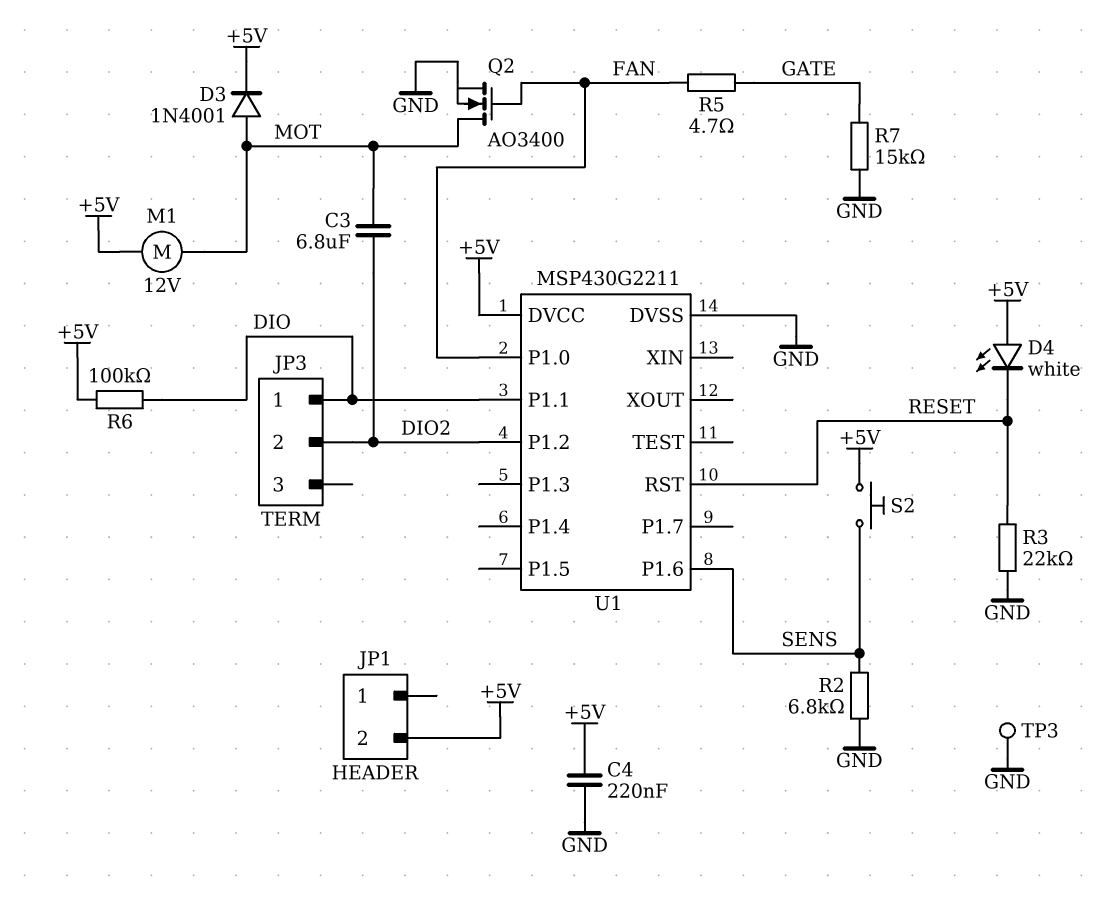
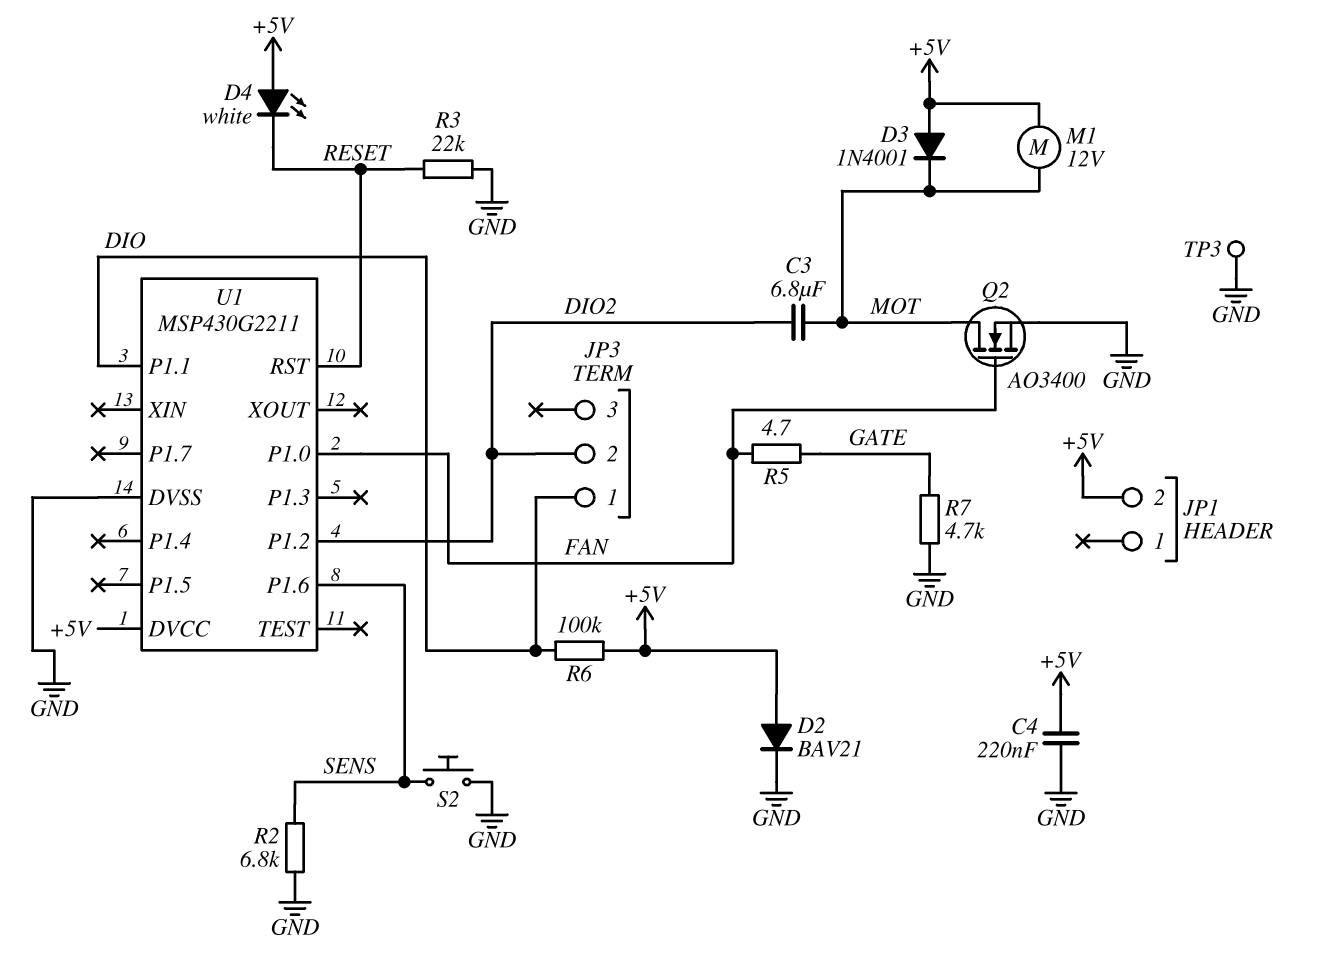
D2: none -> diode BAV21 (A +5V, K GND)
D3: diode 1N4001 (A MOT, K +5V) -> diode 1N4001 (A +5V, K MOT)
R7: 15k (GATE, GND) -> 4.7k (GATE, GND)
S2: button (+5V, SENS) -> button (GND, SENS)

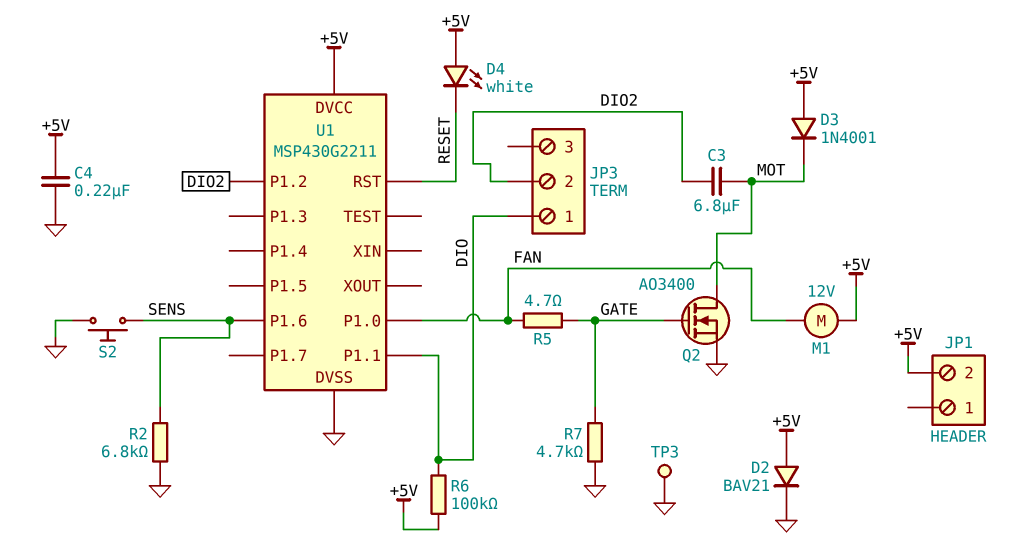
M1: motor 12V (+5V, MOT) -> motor 12V (+5V, FAN)
Q2: NMOS AO3400 (G FAN, D MOT, S GND) -> NMOS AO3400 (G GATE, D MOT, S GND)
R3: 22k (GND, RESET) -> none

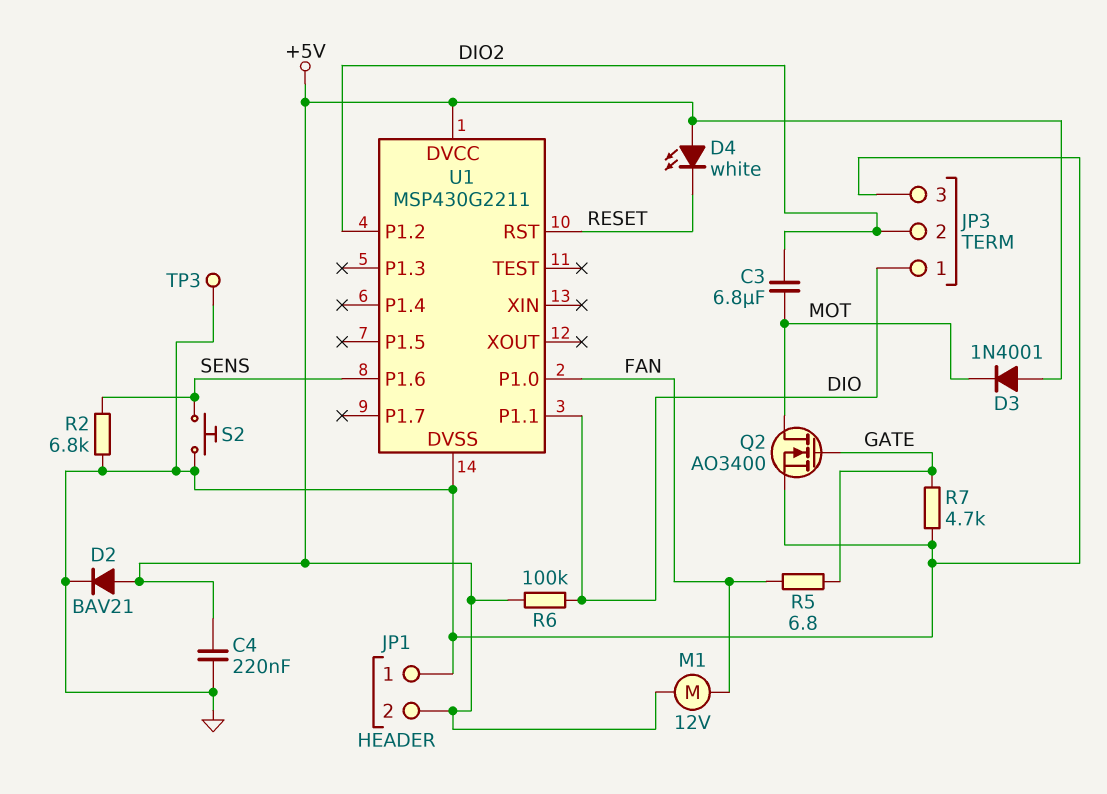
JP1 pin 1: none -> GND
JP3 pin 3: none -> GND
R5: 4.7 (FAN, GATE) -> 6.8 (FAN, GATE)

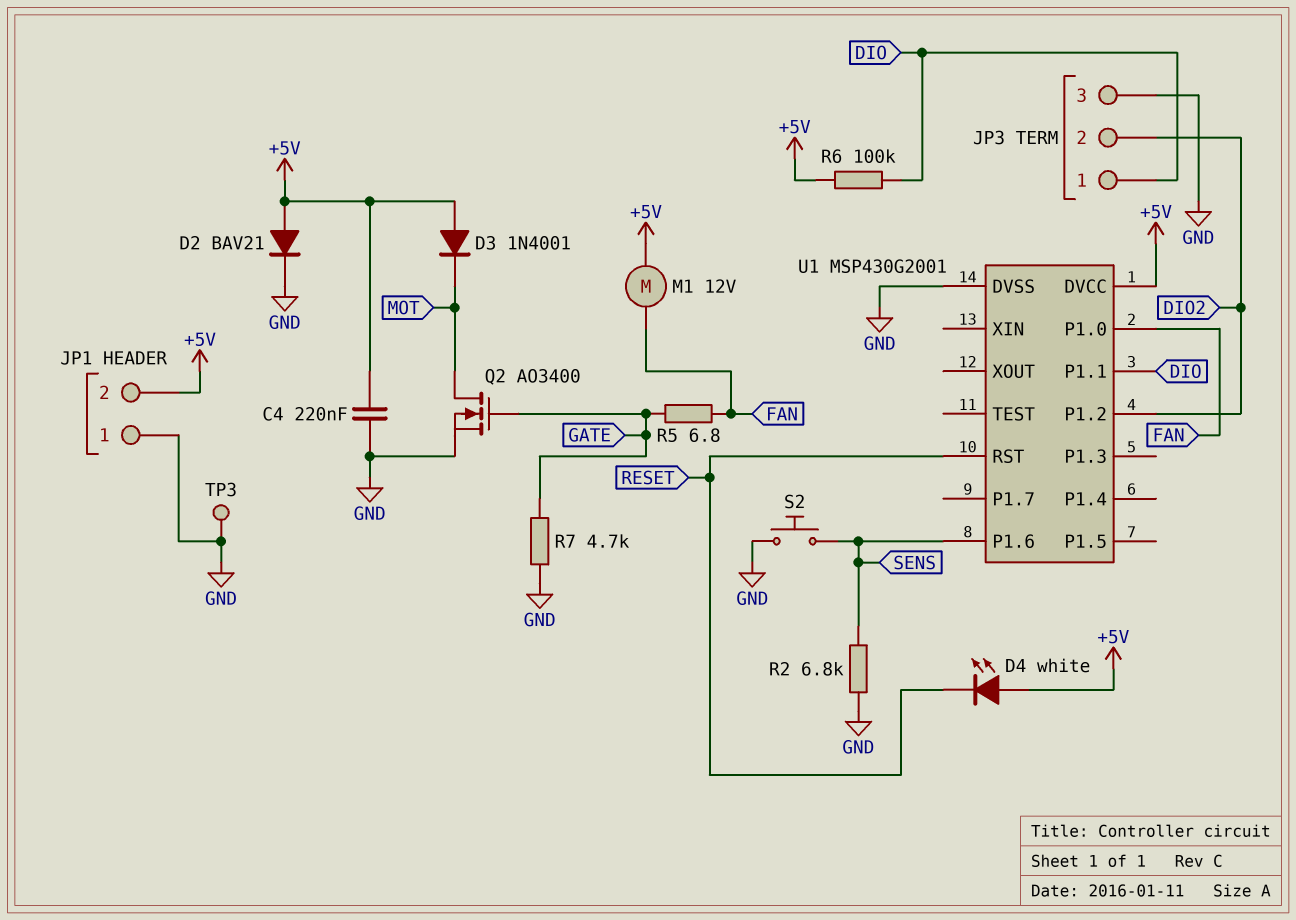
C3: 6.8uF (DIO2, MOT) -> none
U1: MSP430G2211 -> MSP430G2001

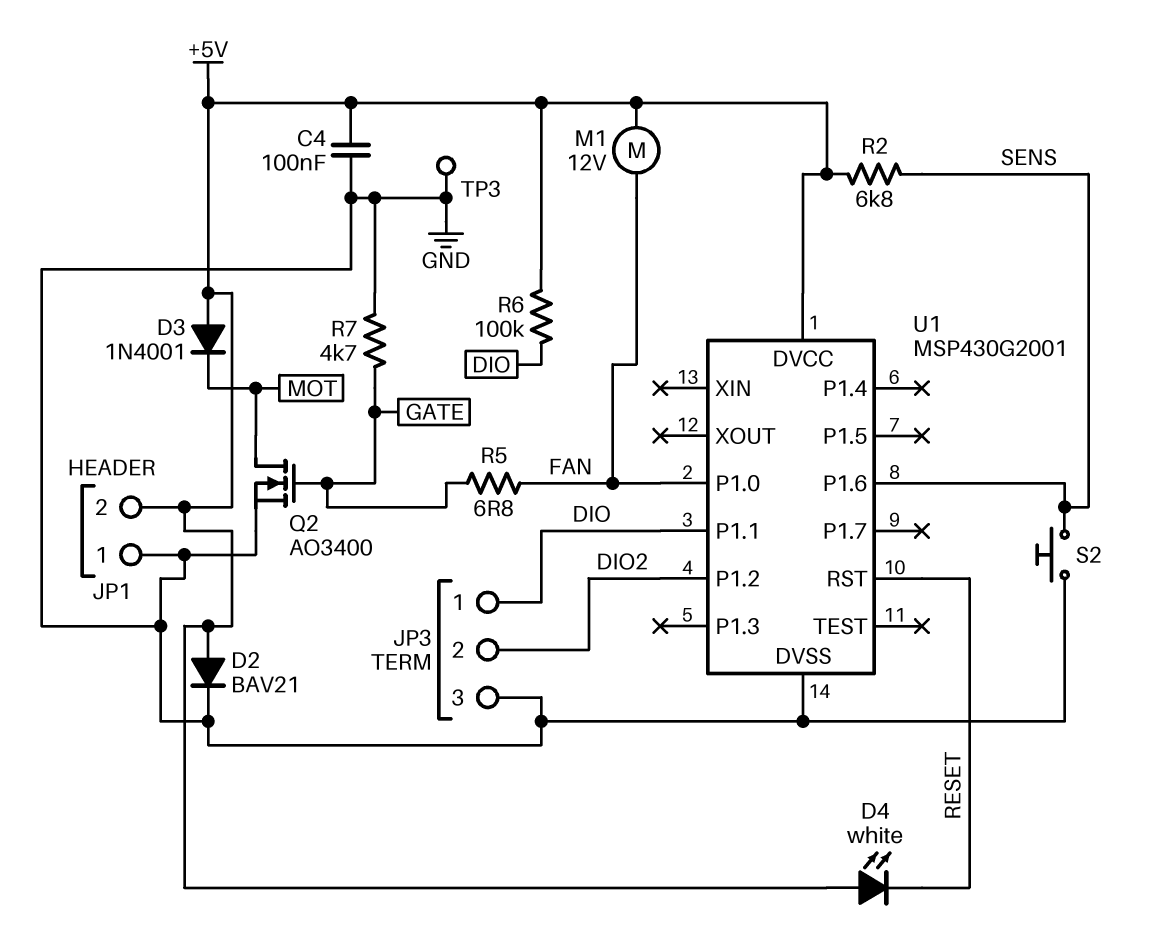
C4: 220nF (+5V, GND) -> 100nF (+5V, GND)
R2: 6.8k (GND, SENS) -> 6.8k (+5V, SENS)

